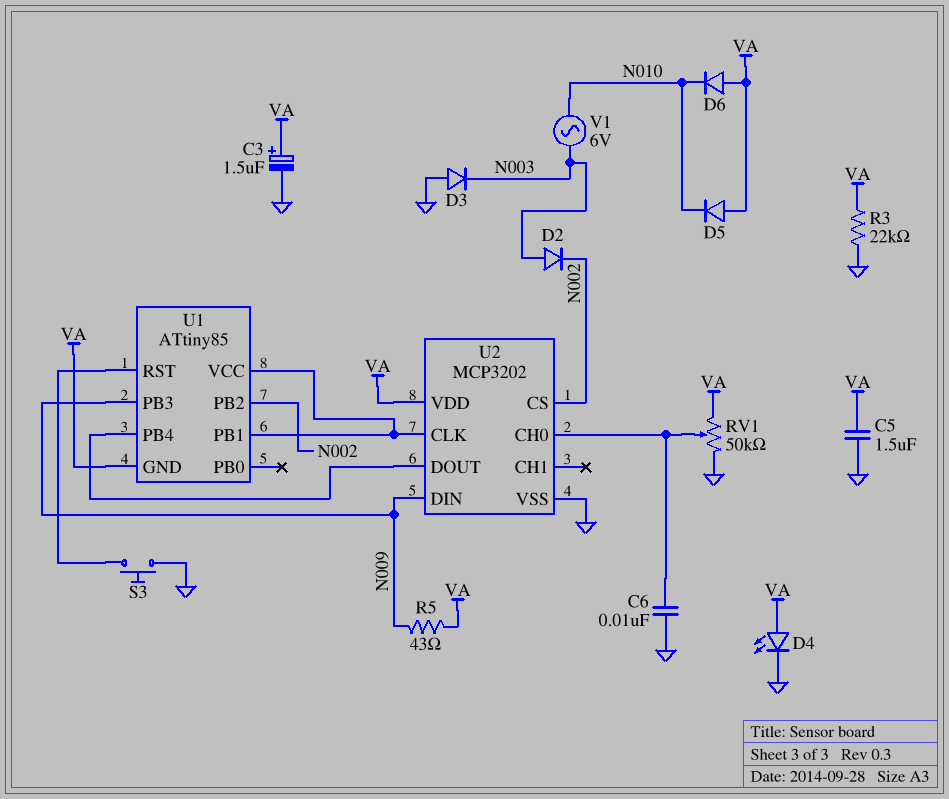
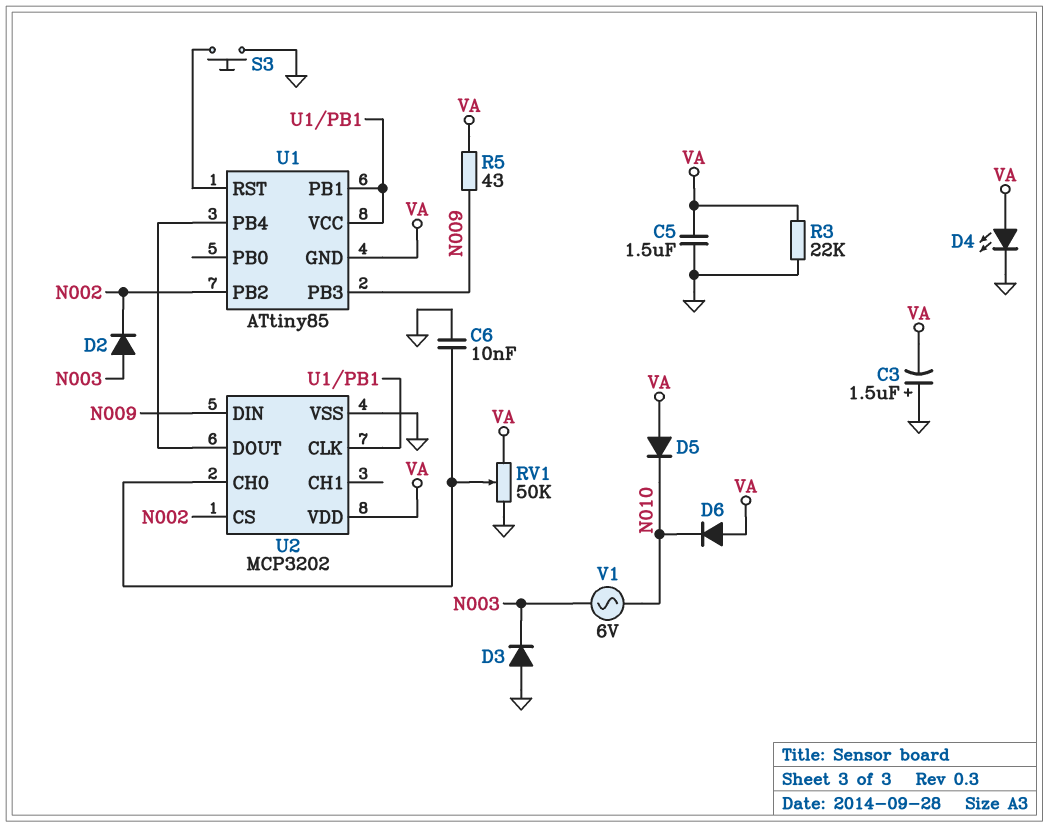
C3: 1.5uF (plus VA, minus GND) -> 1.5uF (plus GND, minus VA)

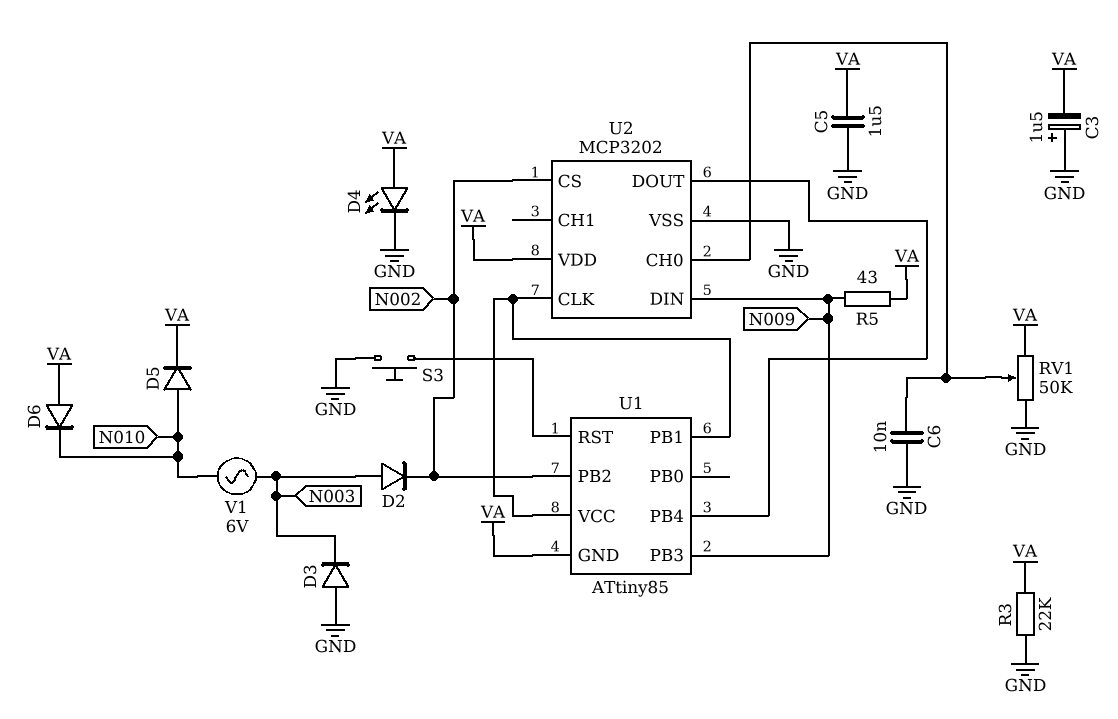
D5: diode (A VA, K N010) -> diode (A N010, K VA)

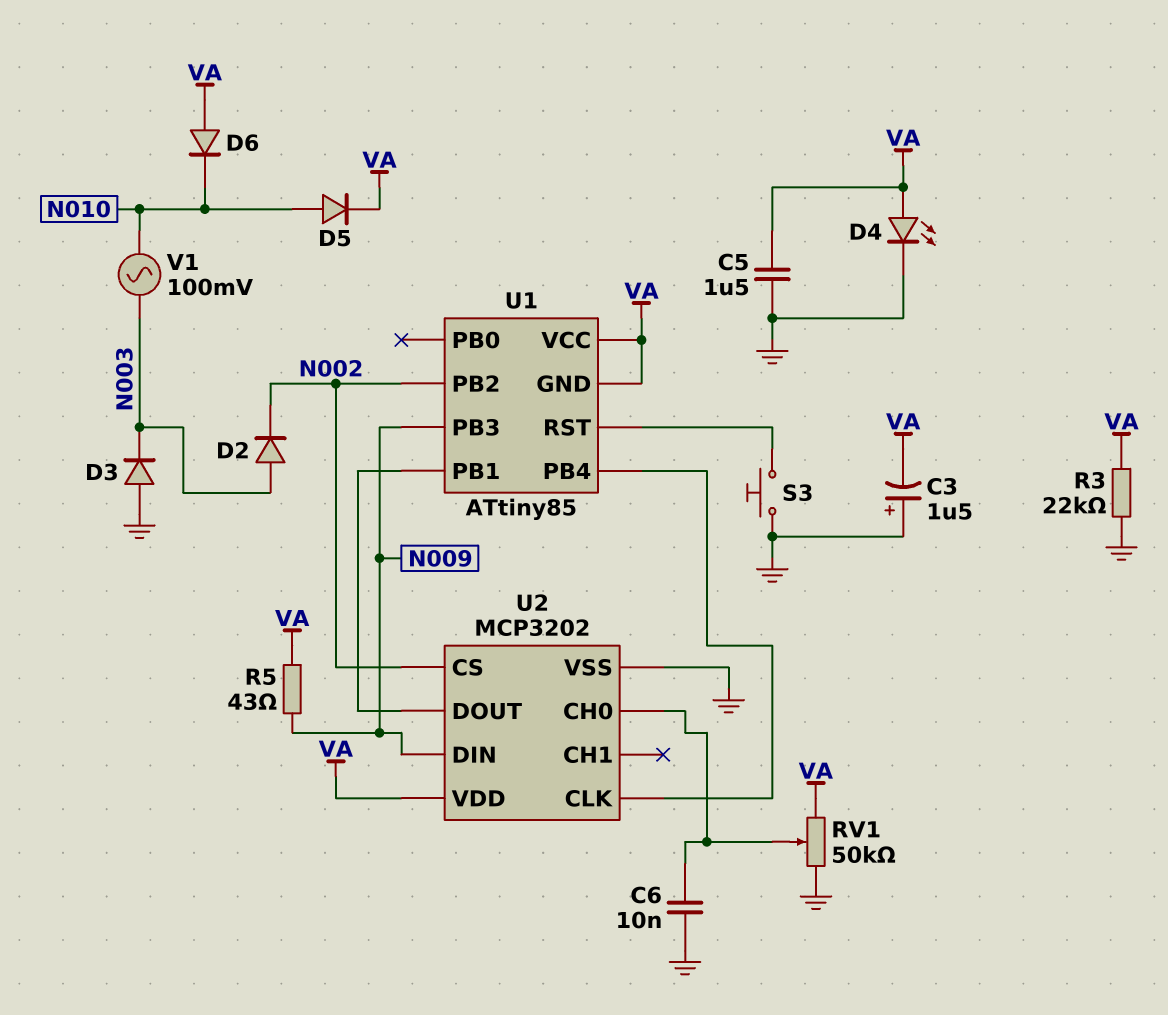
U1 pin VCC: U1/PB1 -> VA
U2 pin CLK: U1/PB1 -> U1/PB4
U2 pin DOUT: U1/PB4 -> U1/PB1
V1: AC 6V (N003, N010) -> AC 100mV (N003, N010)

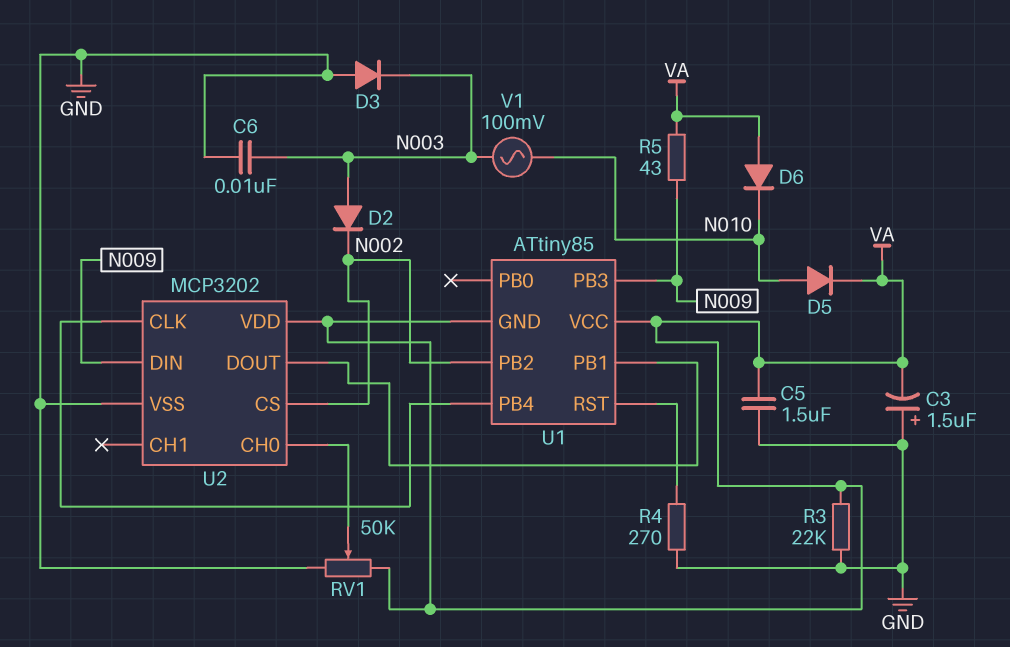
C6: 10nF (GND, U2/CH0) -> 10nF (GND, N003)
D4: LED (A VA, K GND) -> none
R4: none -> 270 (GND, U1/RST)
S3: button (GND, U1/RST) -> none

